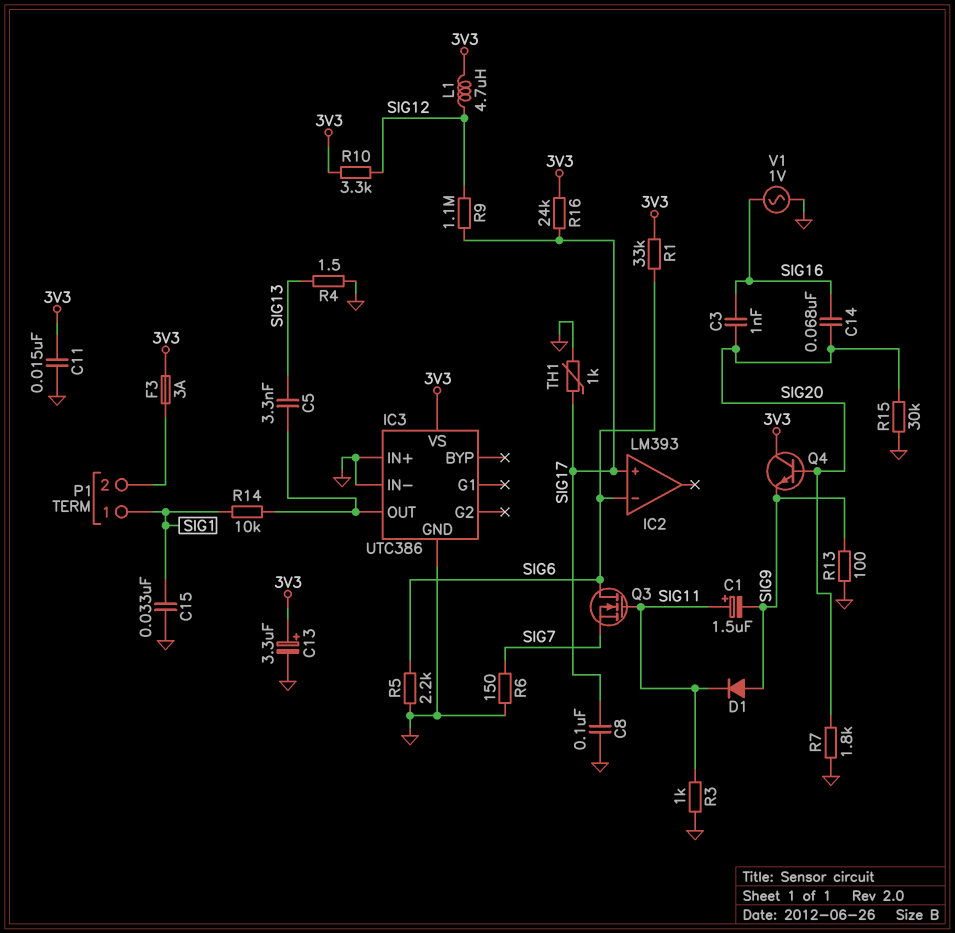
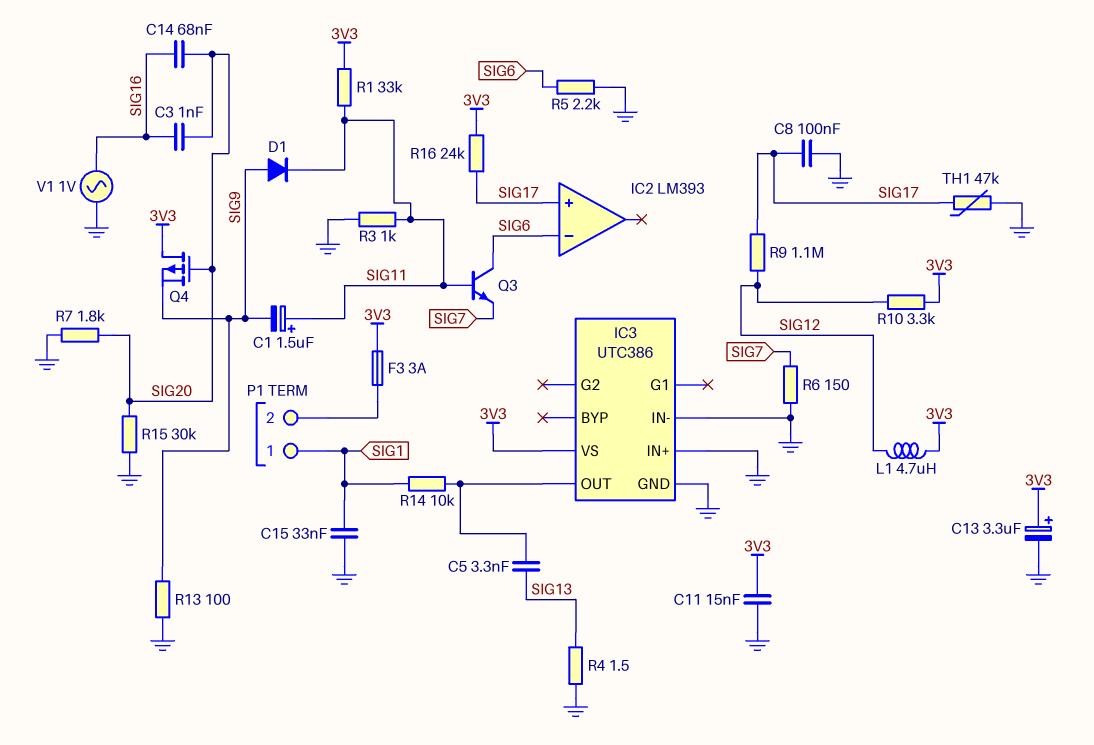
Q3: NMOS (G SIG11, D SIG6, S SIG7) -> NPN (B SIG11, C SIG6, E SIG7)
Q4: NPN (B SIG20, C 3V3, E SIG9) -> PMOS (G SIG20, D 3V3, S SIG9)
R1: 33k (3V3, SIG6) -> 33k (3V3, SIG11)
TH1: 1k (GND, SIG17) -> 47k (GND, SIG17)

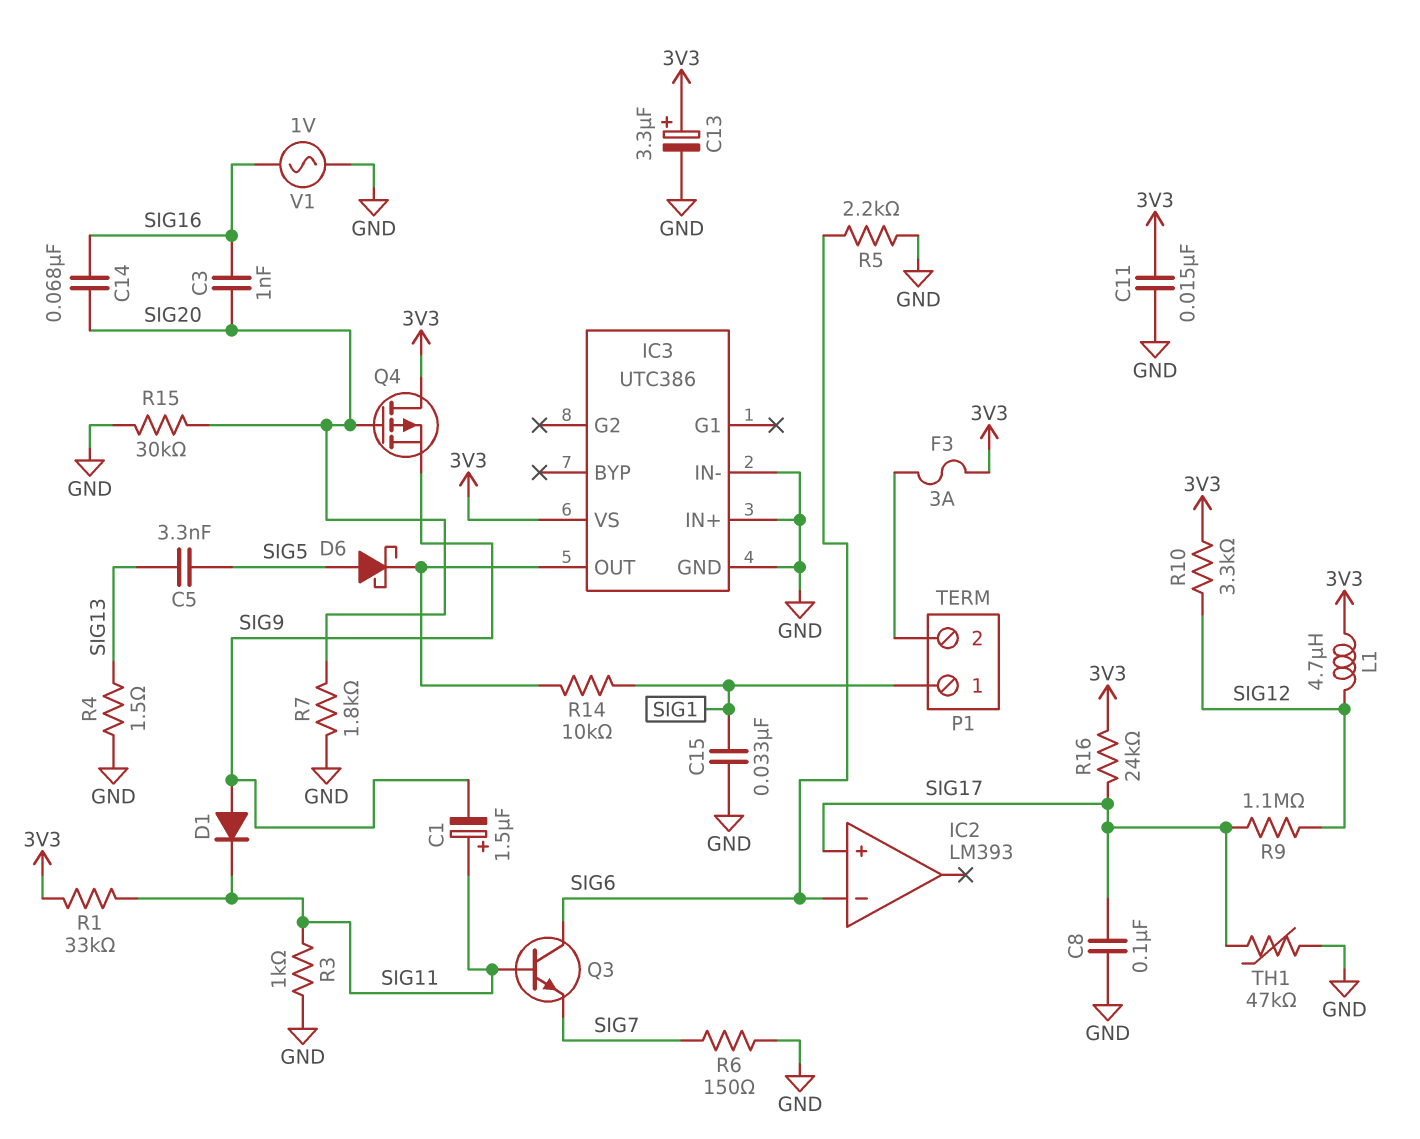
C5: 3.3nF (IC3/OUT, SIG13) -> 3.3nF (SIG5, SIG13)
D6: none -> schottky (A SIG5, K IC3/OUT)
R13: 100 (GND, SIG9) -> none

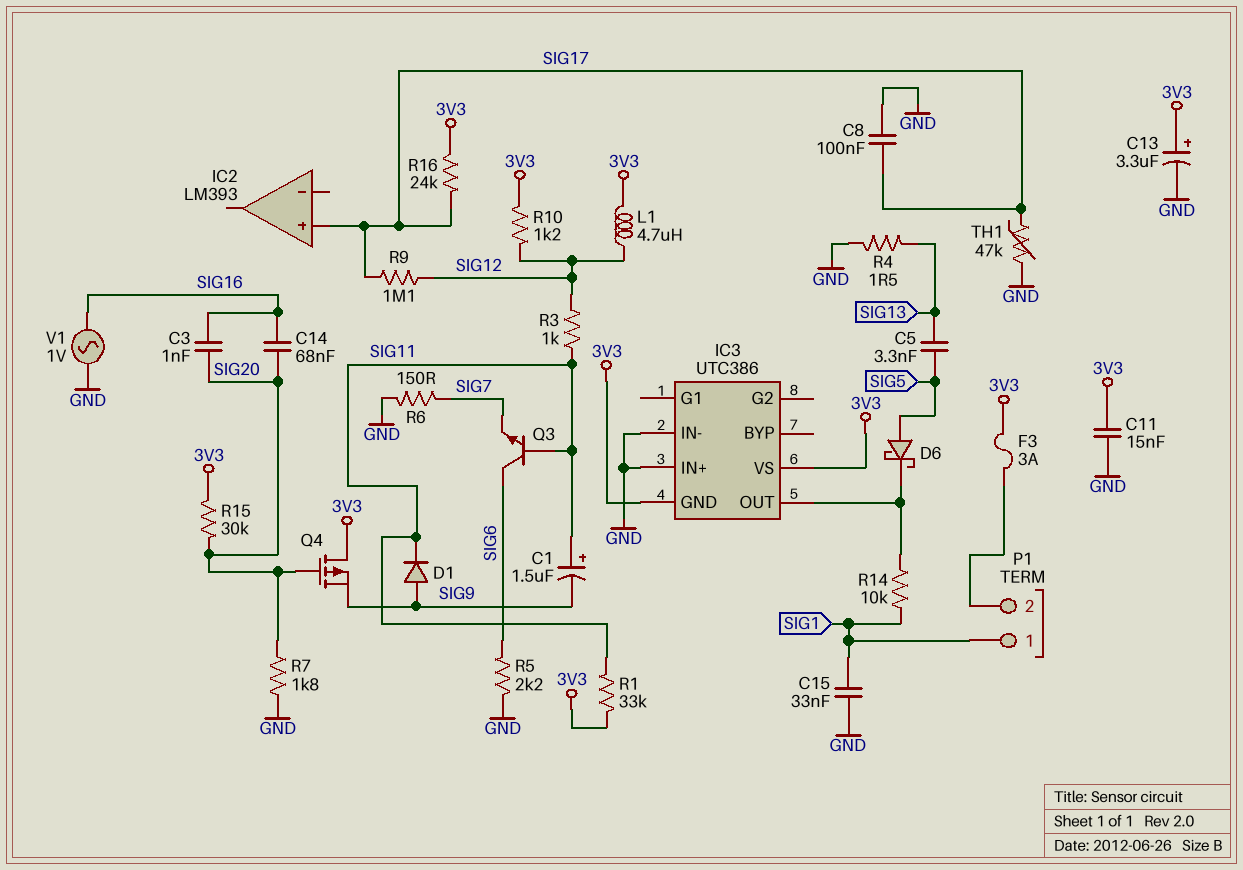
IC2 pin in-: SIG6 -> none
IC3 pin GND: GND -> 3V3
R3: 1k (GND, SIG11) -> 1k (SIG11, SIG12)
R10: 3.3k (3V3, SIG12) -> 1.2k (3V3, SIG12)
R15: 30k (GND, SIG20) -> 30k (3V3, SIG20)

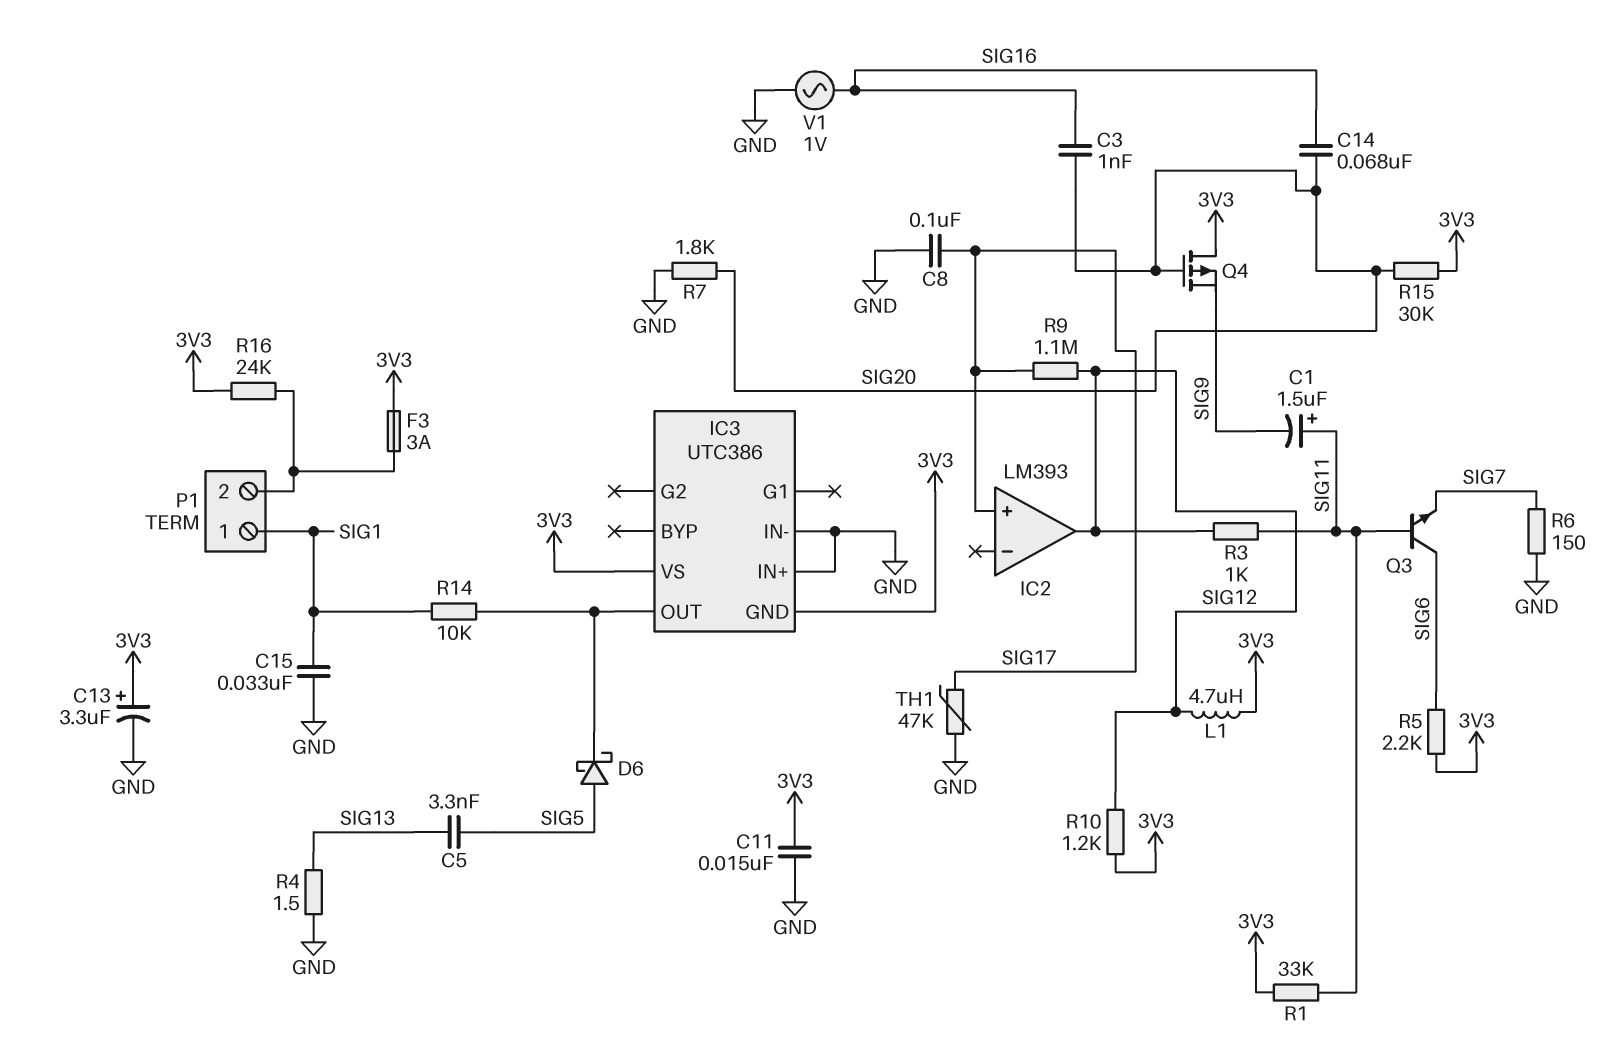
D1: diode (A SIG9, K SIG11) -> none
IC2 pin out: none -> SIG12
R5: 2.2k (GND, SIG6) -> 2.2k (3V3, SIG6)
R16: 24k (3V3, SIG17) -> 24k (3V3, P1/2)

